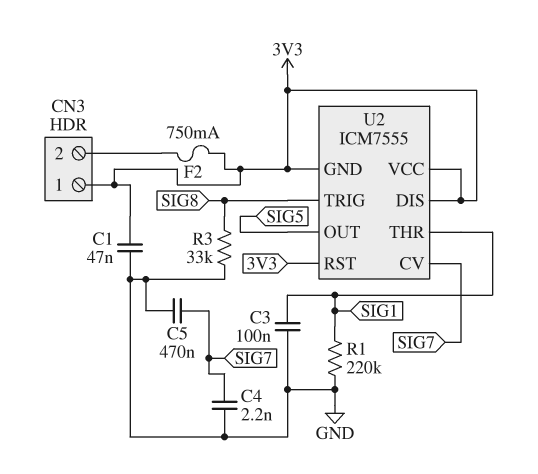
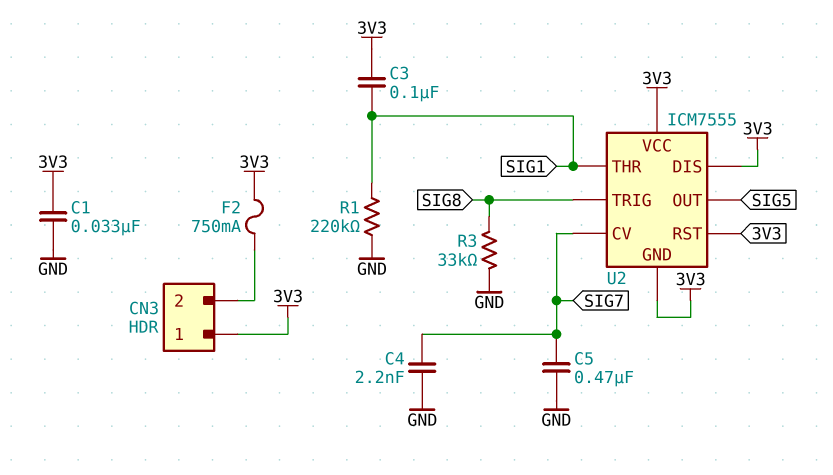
C1: 47nF (3V3, GND) -> 33nF (3V3, GND)
C3: 100nF (GND, SIG1) -> 100nF (3V3, SIG1)

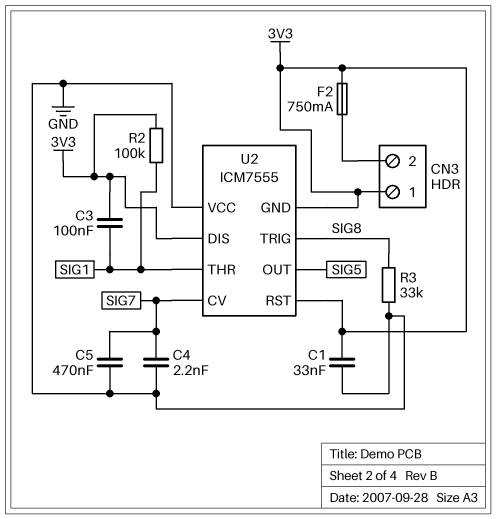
R1: 220k (GND, SIG1) -> none
R2: none -> 100k (3V3, SIG1)
U2 pin VCC: 3V3 -> GND

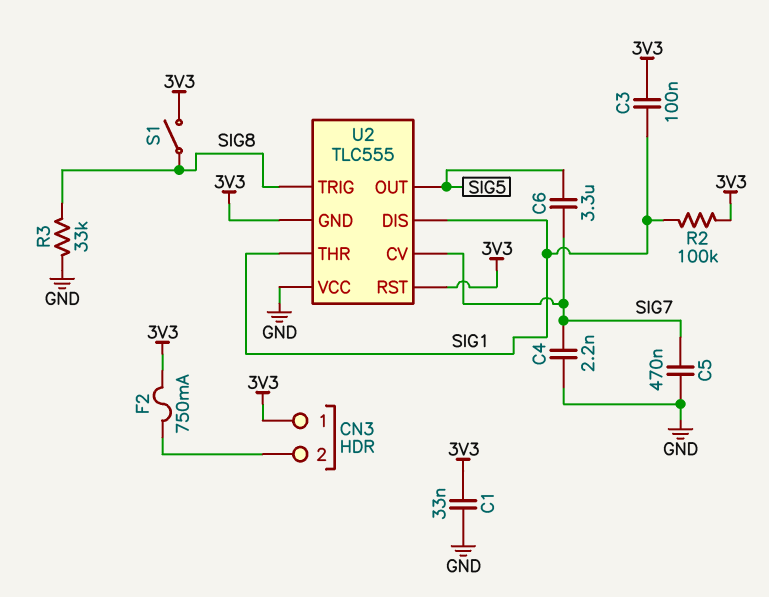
C6: none -> 3.3uF (SIG5, SIG7)
S1: none -> switch (3V3, SIG8)
U2: ICM7555 -> TLC555
U2 pin DIS: 3V3 -> SIG1

